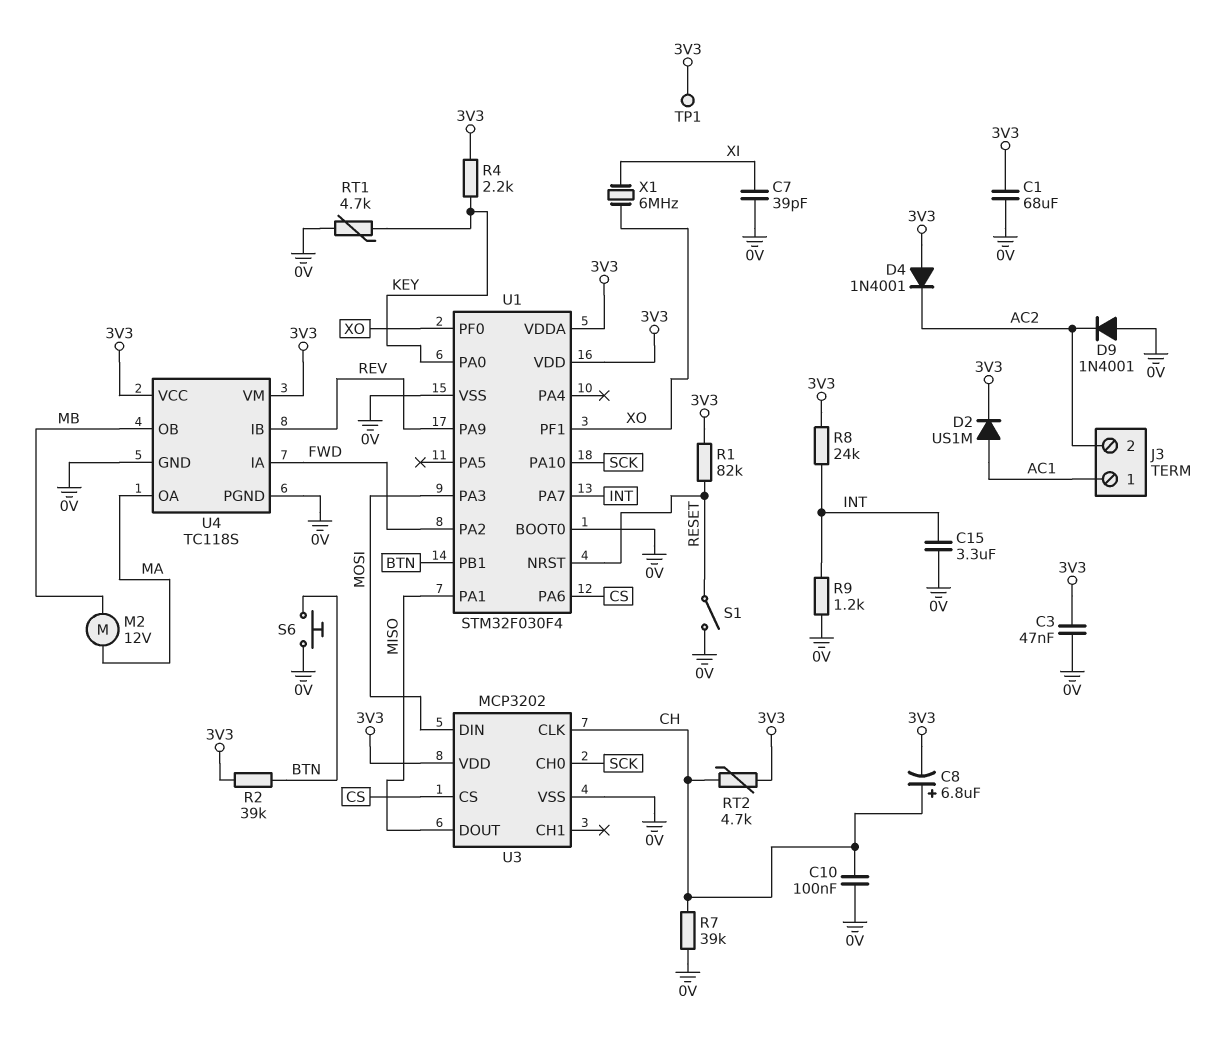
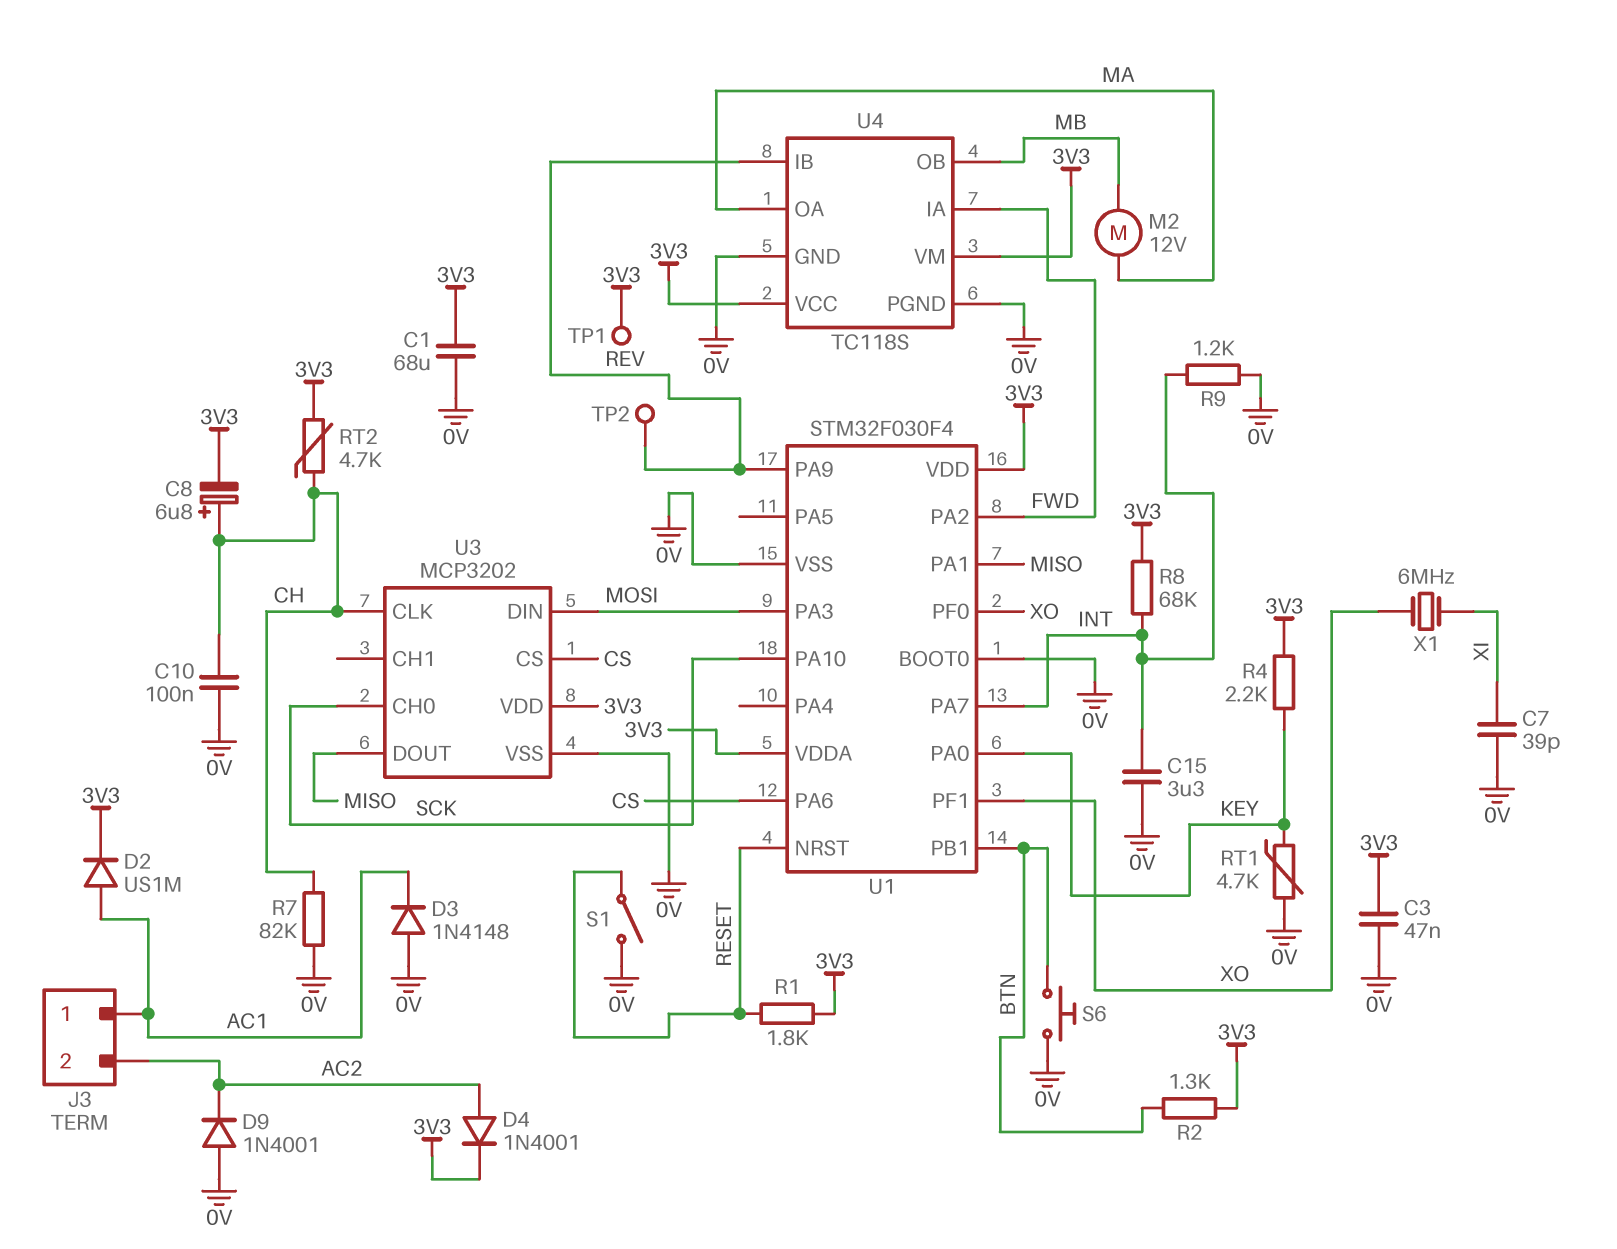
D3: none -> diode 1N4148 (A 0V, K AC1)
D4: diode 1N4001 (A 3V3, K AC2) -> diode 1N4001 (A AC2, K 3V3)
R1: 82k (3V3, RESET) -> 1.8k (3V3, RESET)
R2: 39k (3V3, BTN) -> 1.3k (3V3, BTN)
R7: 39k (0V, CH) -> 82k (0V, CH)
R8: 24k (3V3, INT) -> 68k (3V3, INT)
TP2: none -> test point (REV)

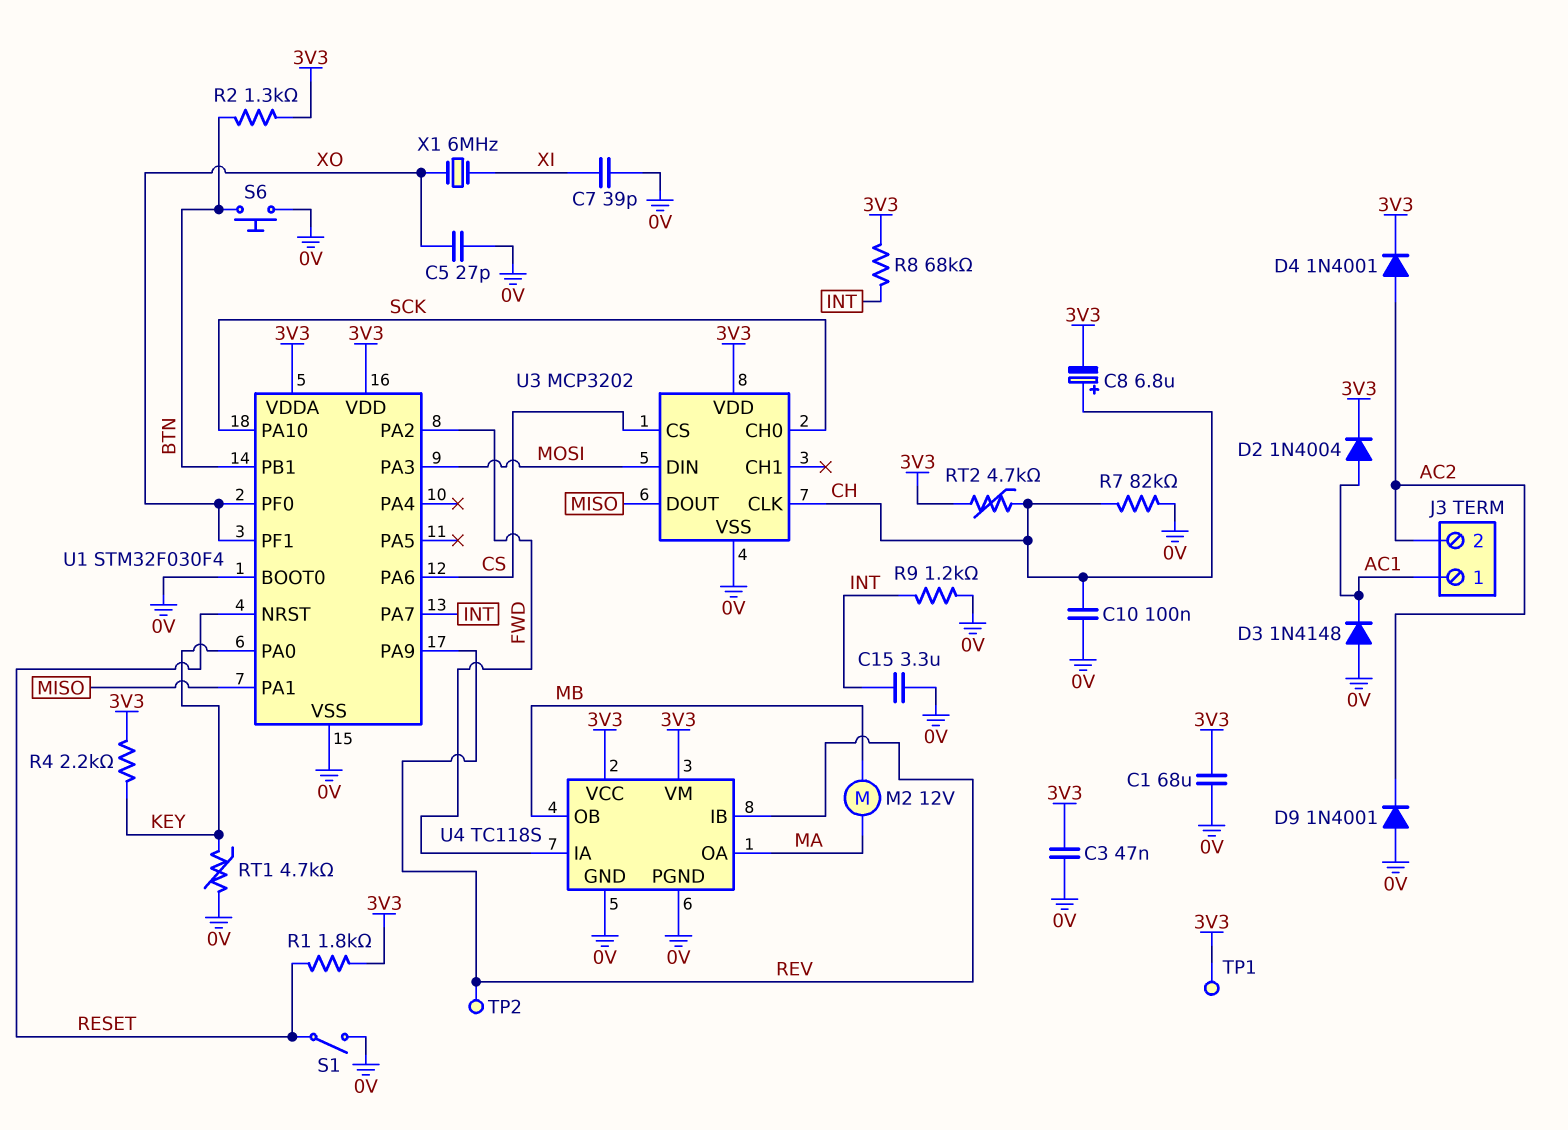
C5: none -> 27pF (0V, XO)
D2: diode US1M (A AC1, K 3V3) -> diode 1N4004 (A AC1, K 3V3)

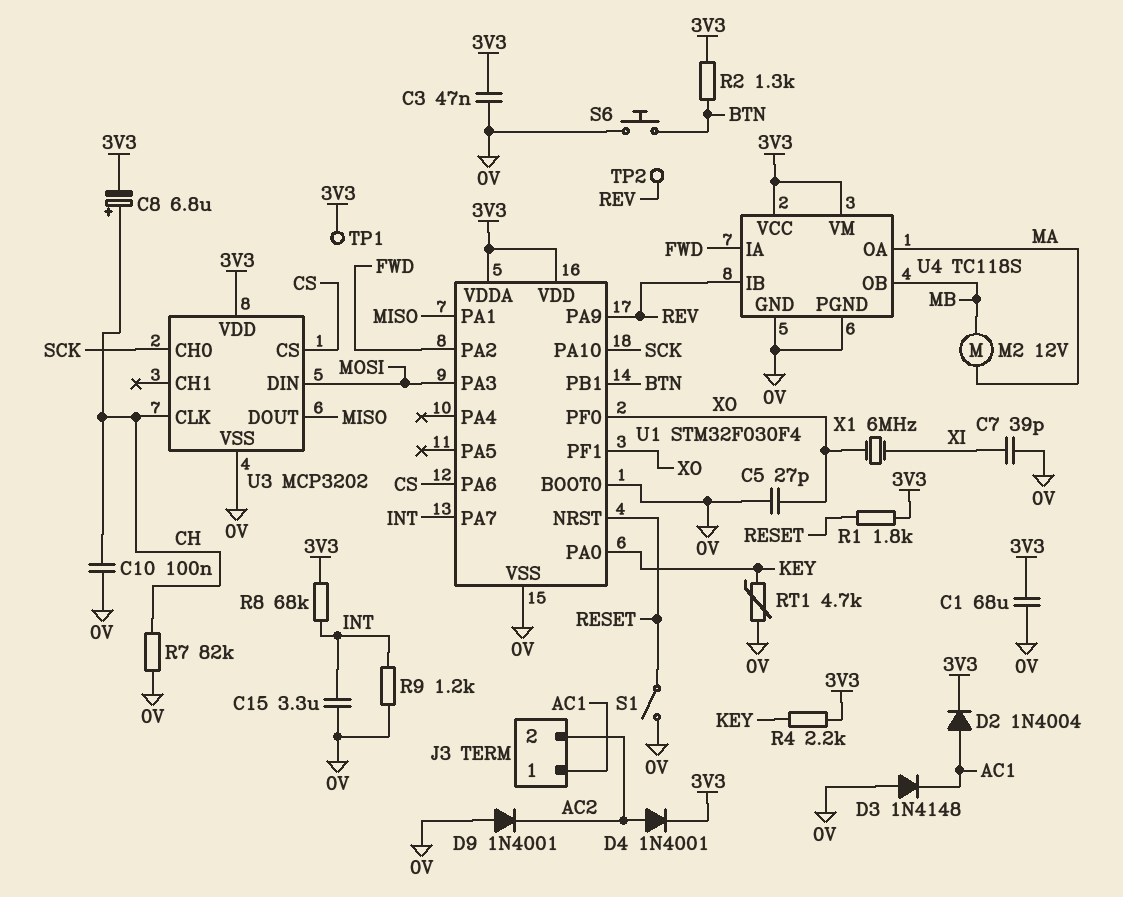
RT2: 4.7k (3V3, CH) -> none

